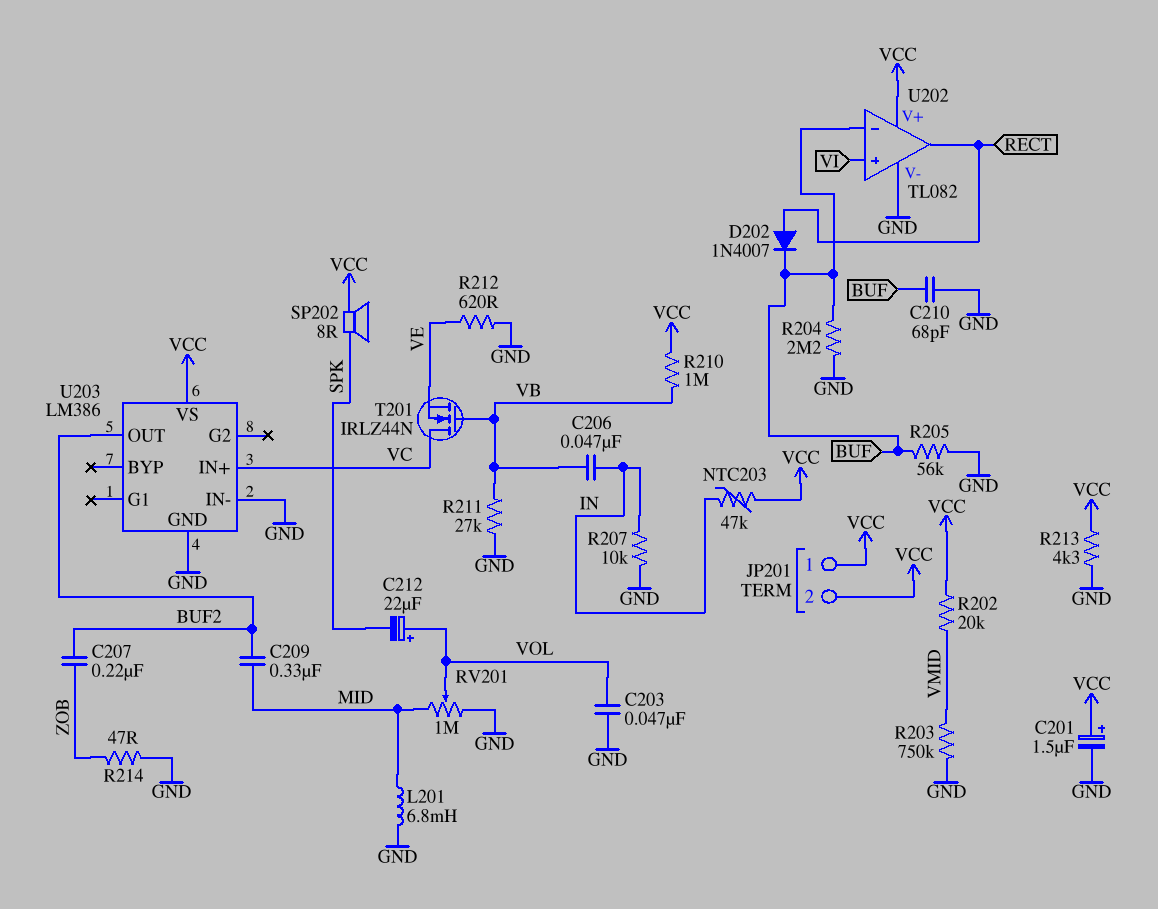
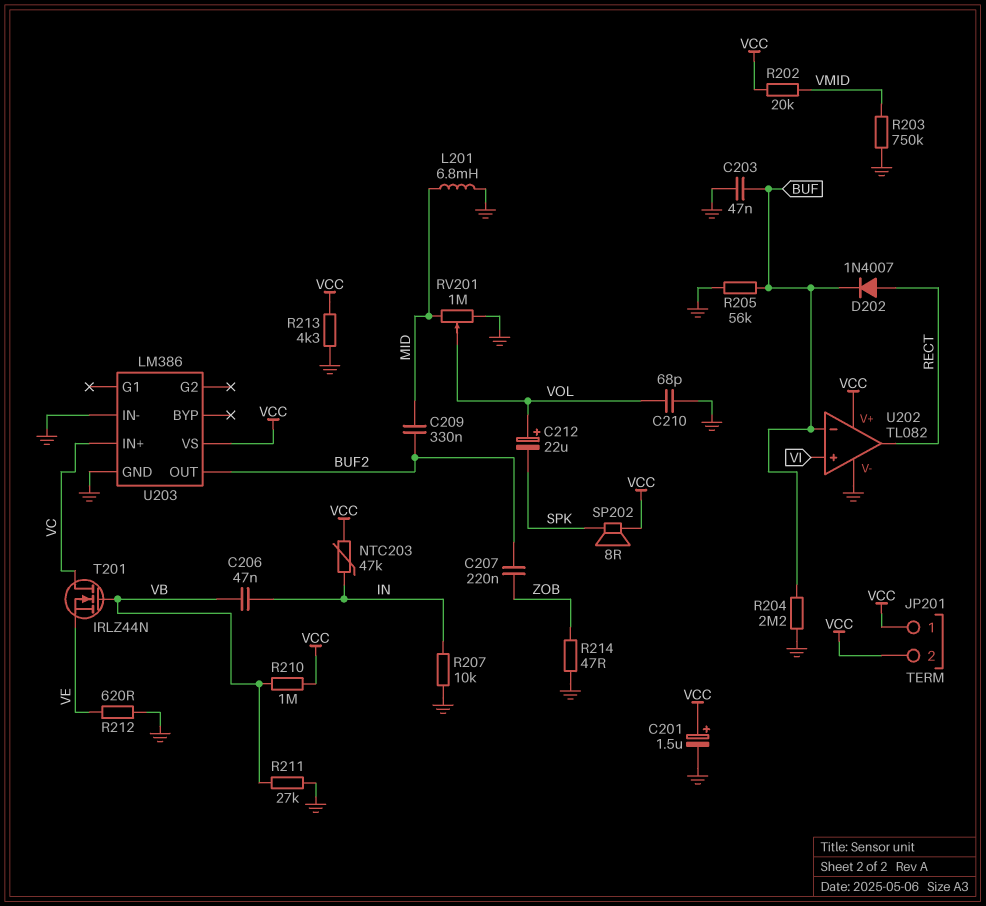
C203: 47nF (GND, VOL) -> 47nF (BUF, GND)
C210: 68pF (BUF, GND) -> 68pF (GND, VOL)

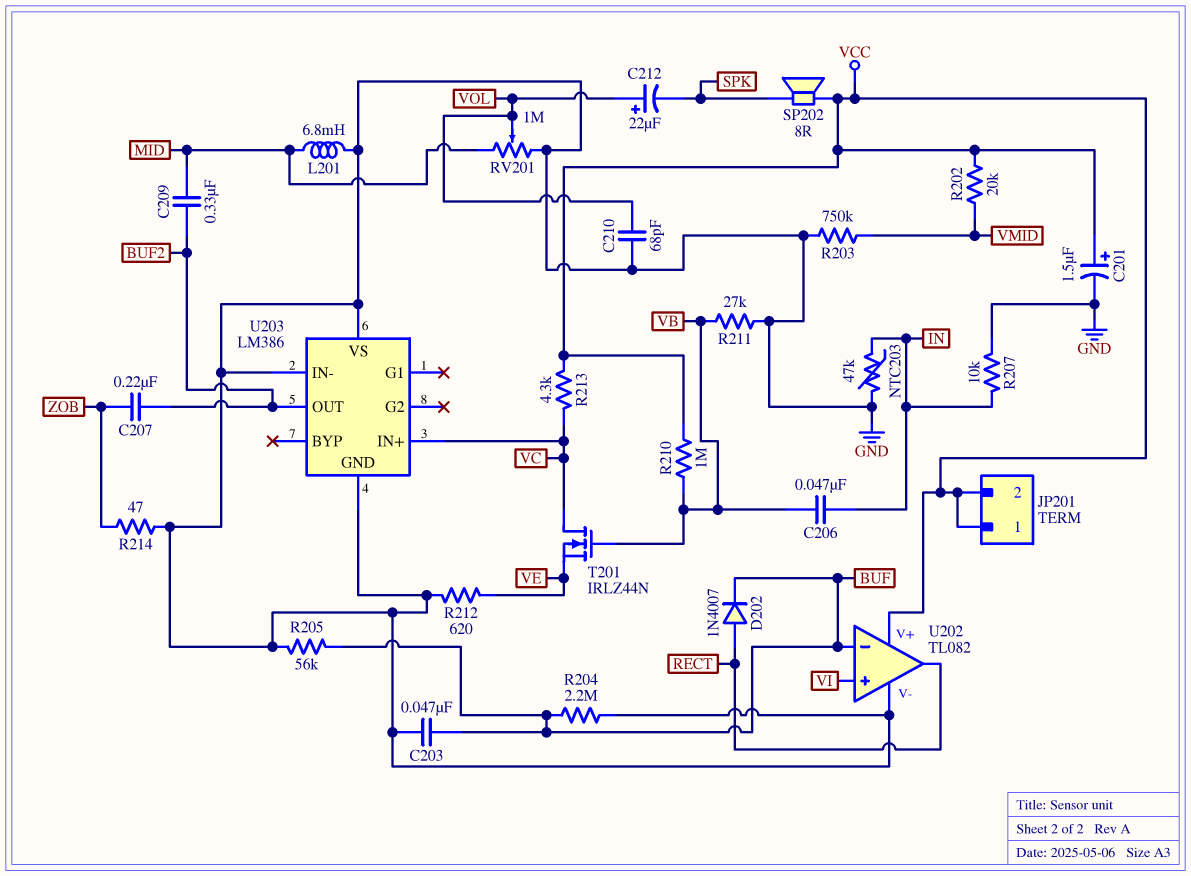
NTC203: 47k (IN, VCC) -> 47k (GND, IN)
R213: 4.3k (GND, VCC) -> 4.3k (VC, VCC)
U203 pin VS: VCC -> GND

